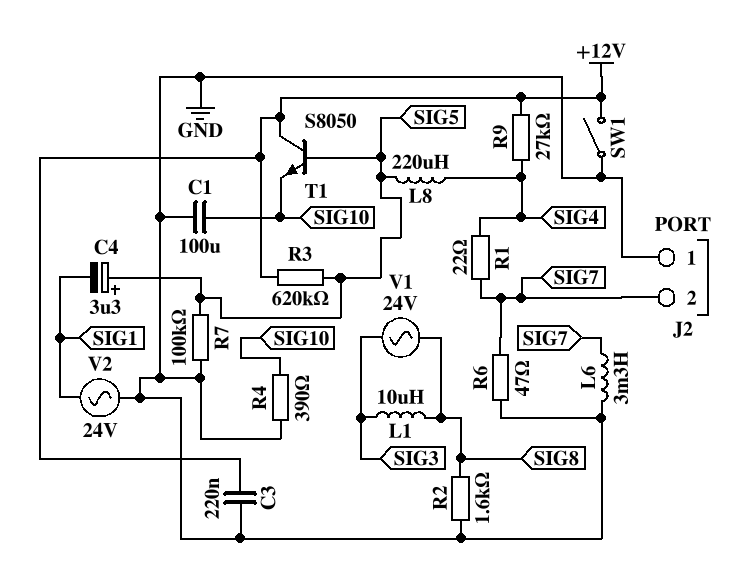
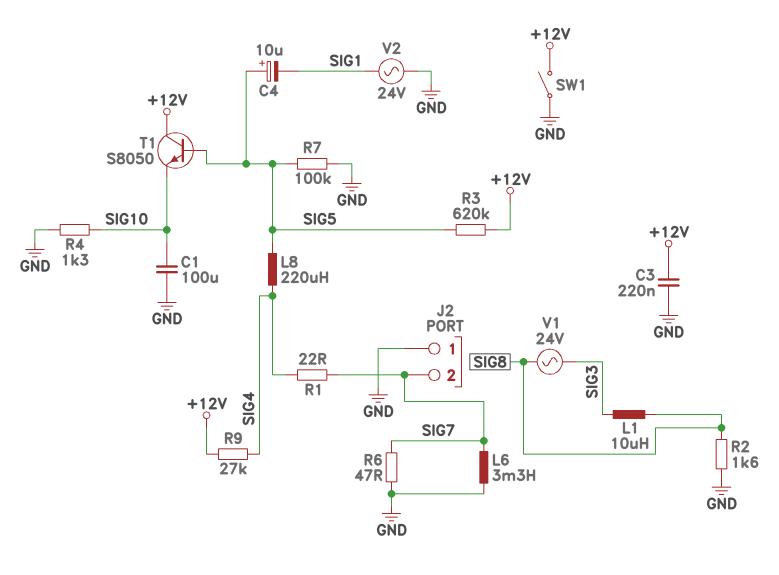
C4: 3.3uF (plus SIG5, minus SIG1) -> 10uF (plus SIG5, minus SIG1)
R4: 390 (GND, SIG10) -> 1.3k (GND, SIG10)

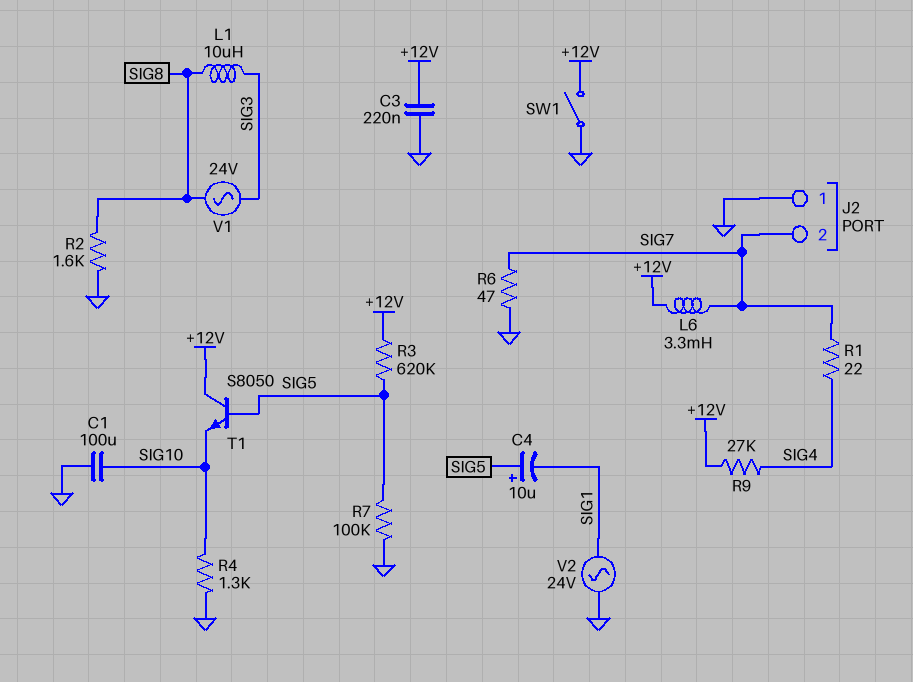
L6: 3.3mH (GND, SIG7) -> 3.3mH (+12V, SIG7)
L8: 220uH (SIG4, SIG5) -> none

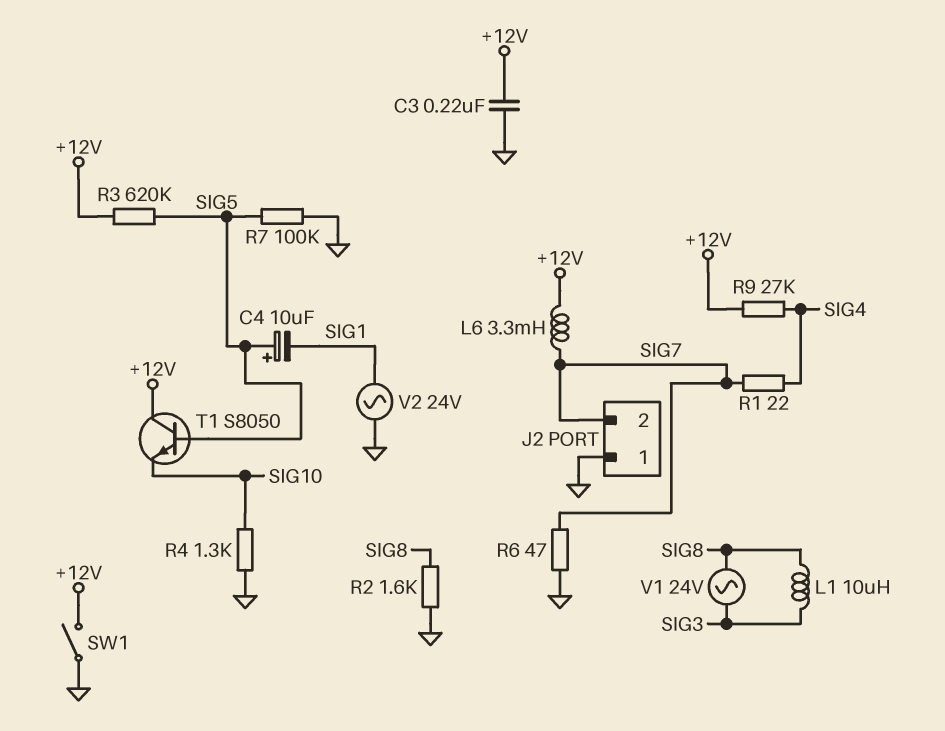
C1: 100uF (GND, SIG10) -> none

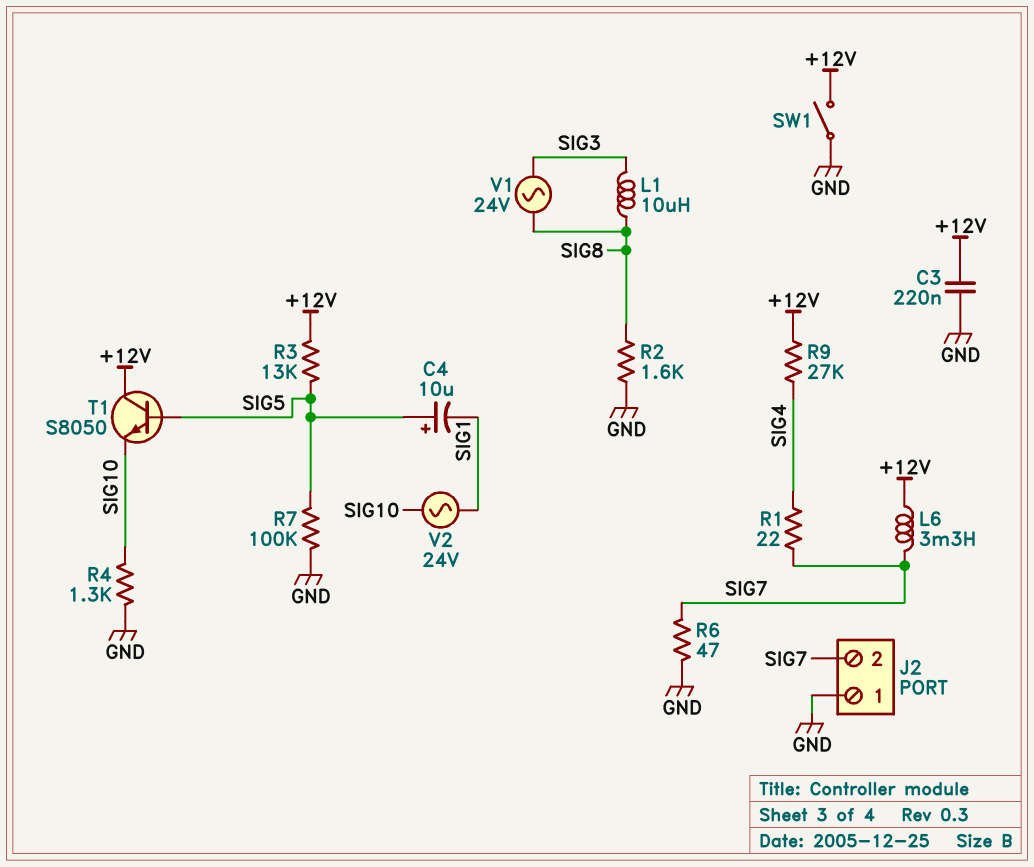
R3: 620k (+12V, SIG5) -> 13k (+12V, SIG5)
V2: AC 24V (GND, SIG1) -> AC 24V (SIG1, SIG10)

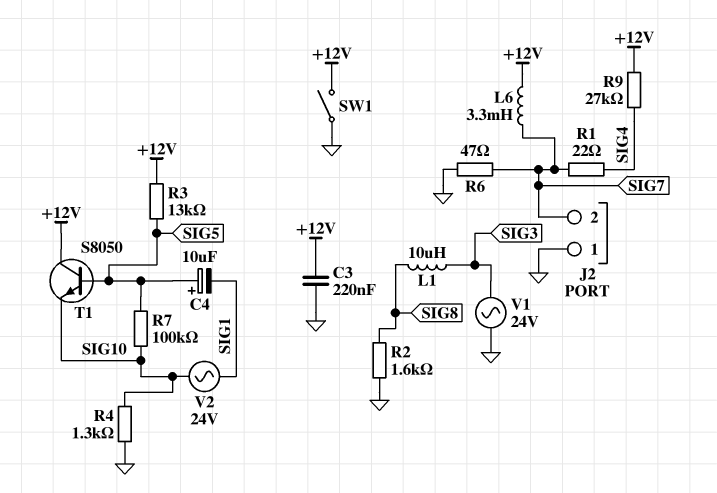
R7: 100k (GND, SIG5) -> 100k (SIG5, SIG10)
V1: AC 24V (SIG3, SIG8) -> AC 24V (GND, SIG3)

